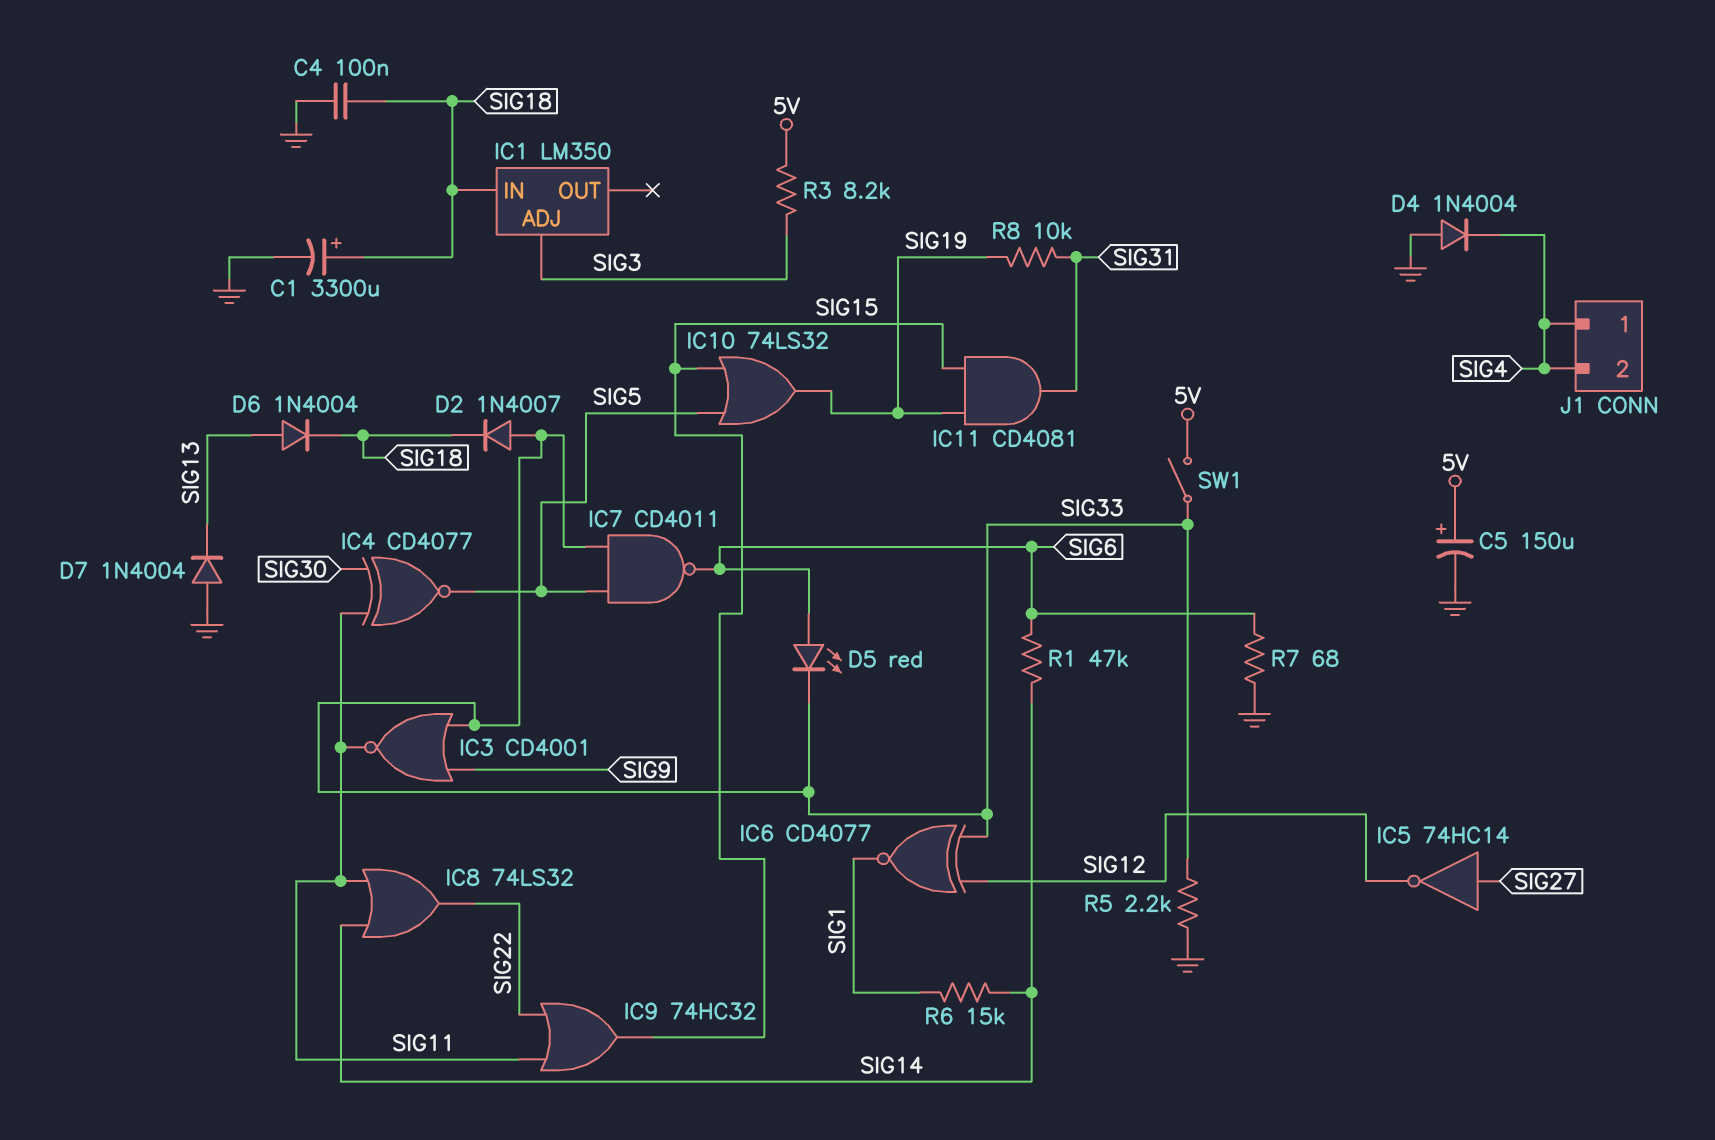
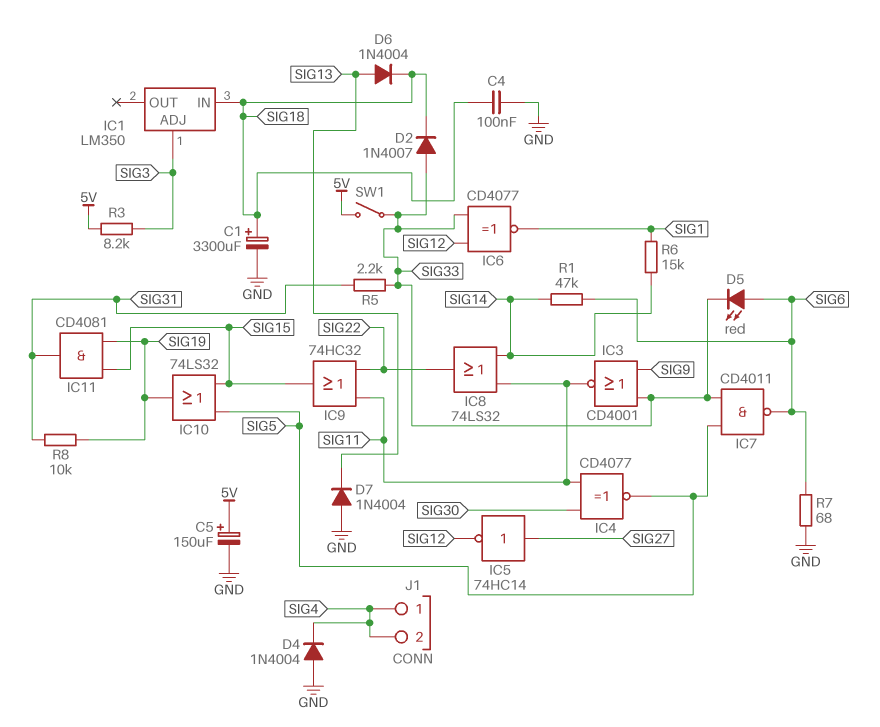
R5: 2.2k (GND, SIG33) -> 2.2k (SIG31, SIG33)

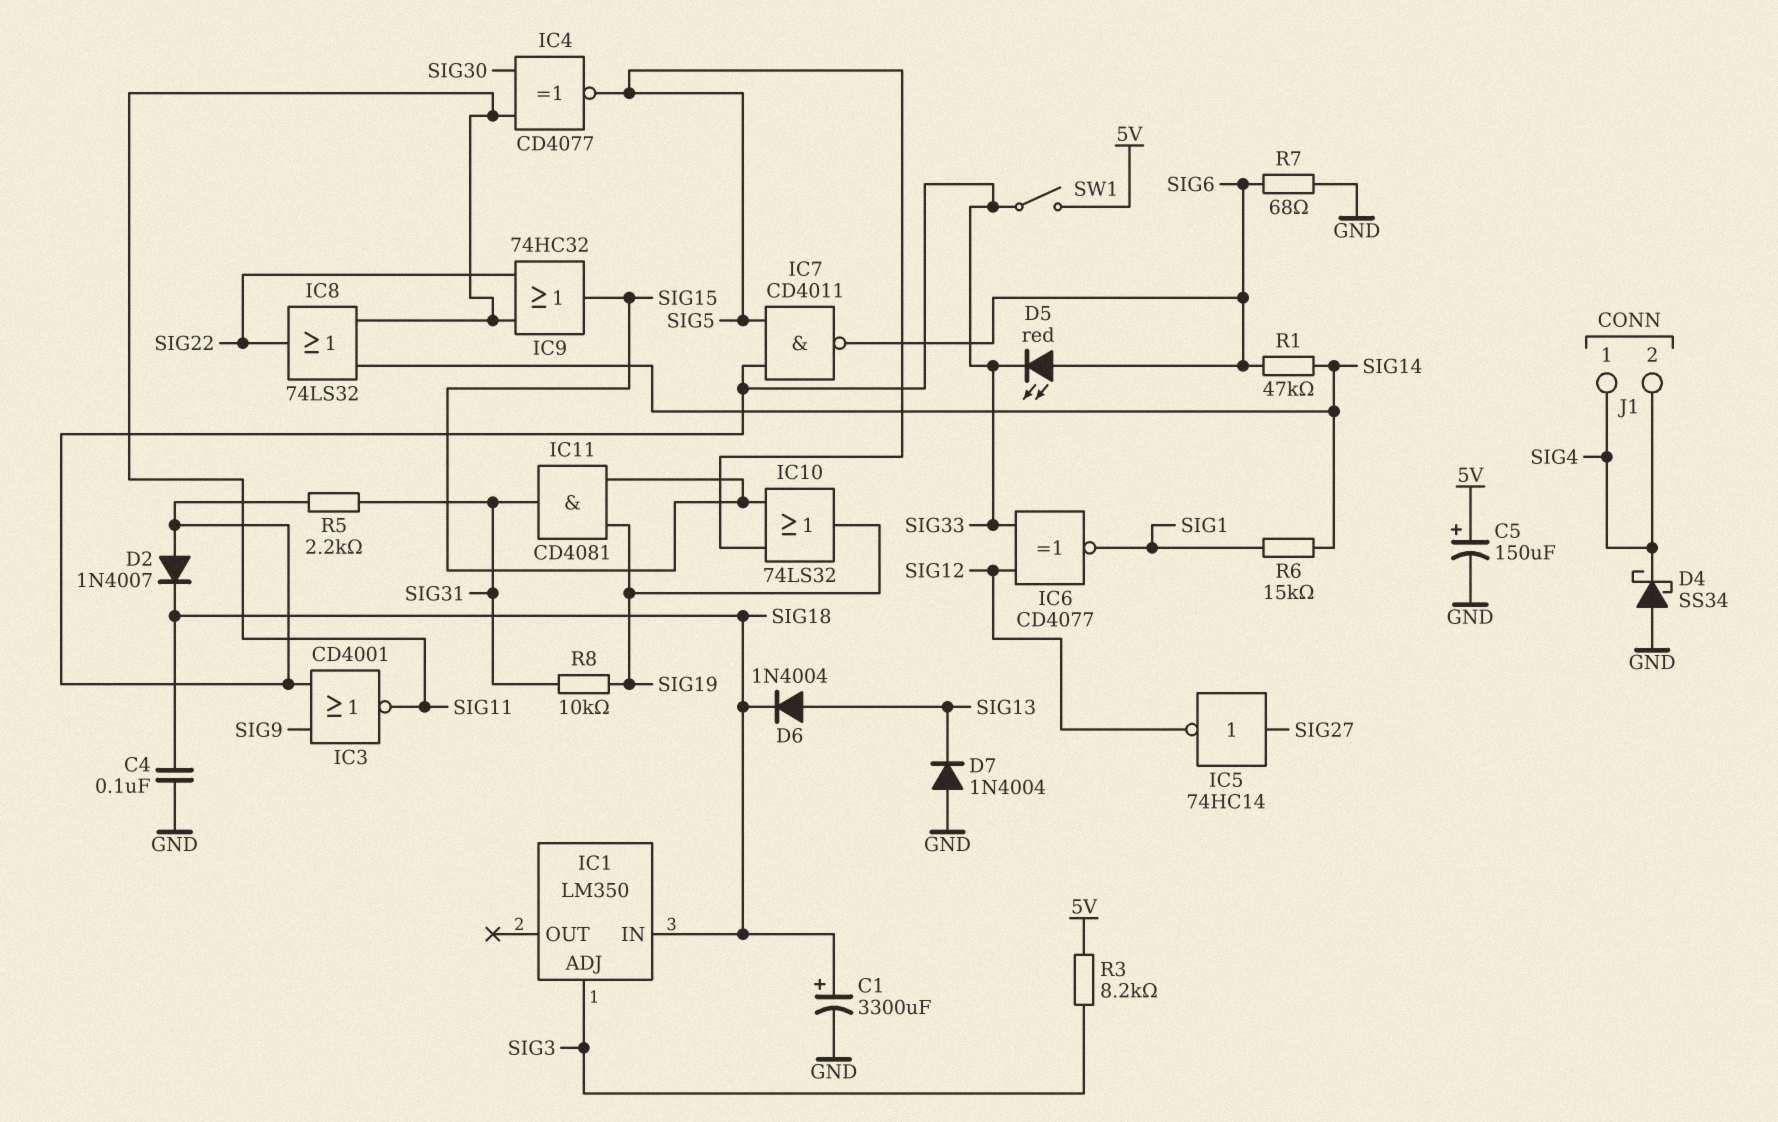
D4: diode 1N4004 (A GND, K SIG4) -> schottky SS34 (A GND, K SIG4)

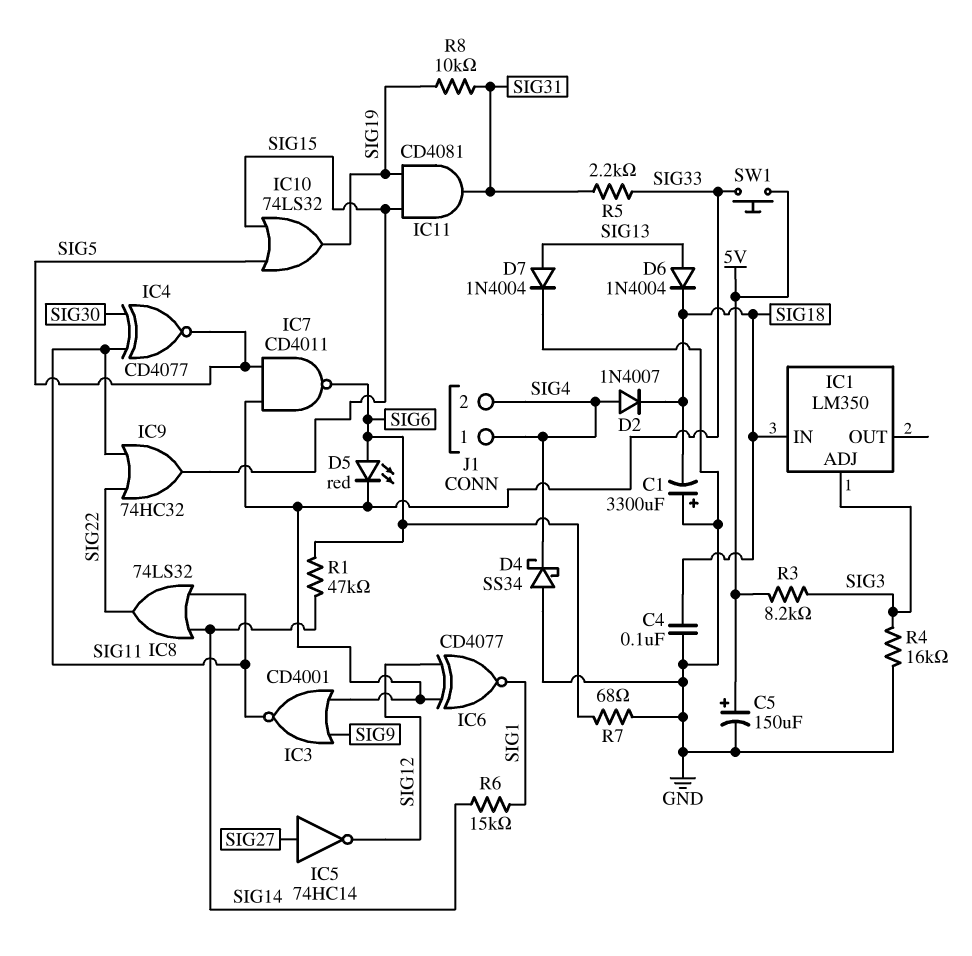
C1: 3300uF (plus SIG18, minus GND) -> 3300uF (plus GND, minus SIG18)
D2: diode 1N4007 (A SIG33, K SIG18) -> diode 1N4007 (A SIG4, K SIG18)
D7: diode 1N4004 (A GND, K SIG13) -> diode 1N4004 (A SIG13, K GND)
R4: none -> 16k (GND, SIG3)
SW1: switch (5V, SIG33) -> button (5V, SIG33)

